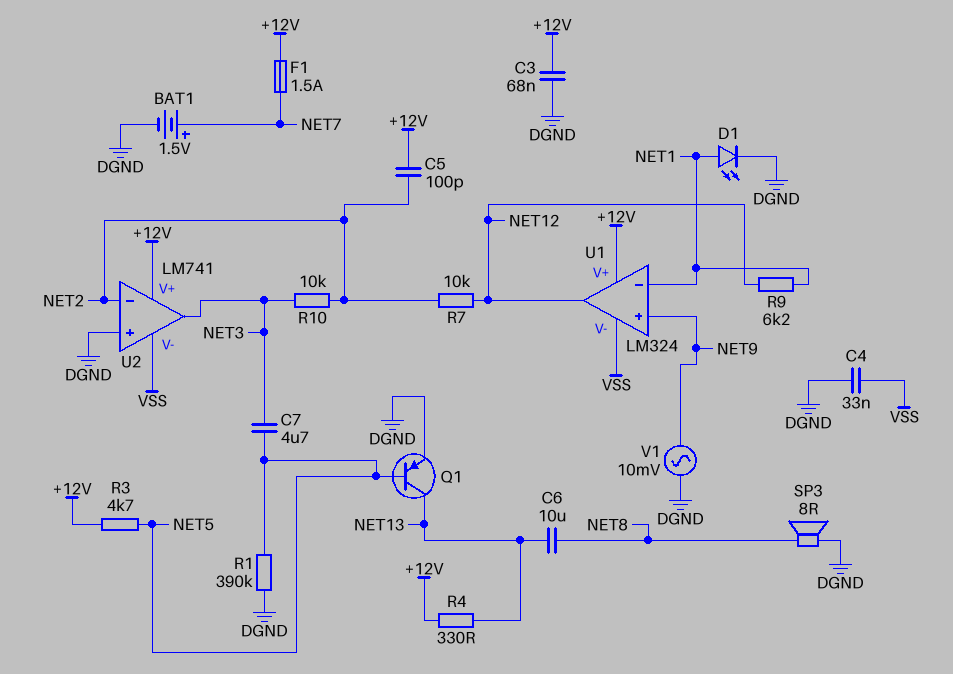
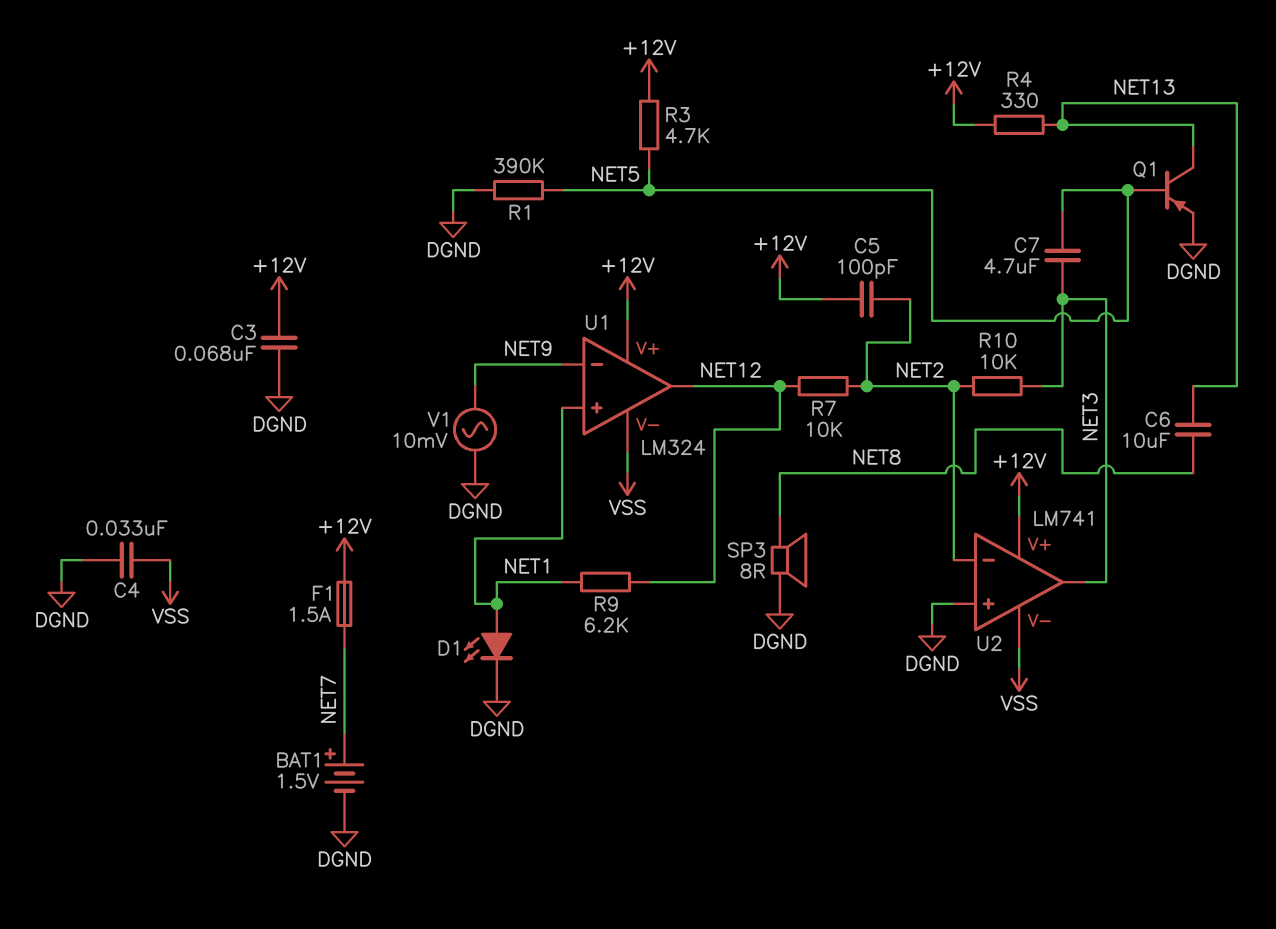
U1 pin in+: NET9 -> NET1
U1 pin in-: NET1 -> NET9

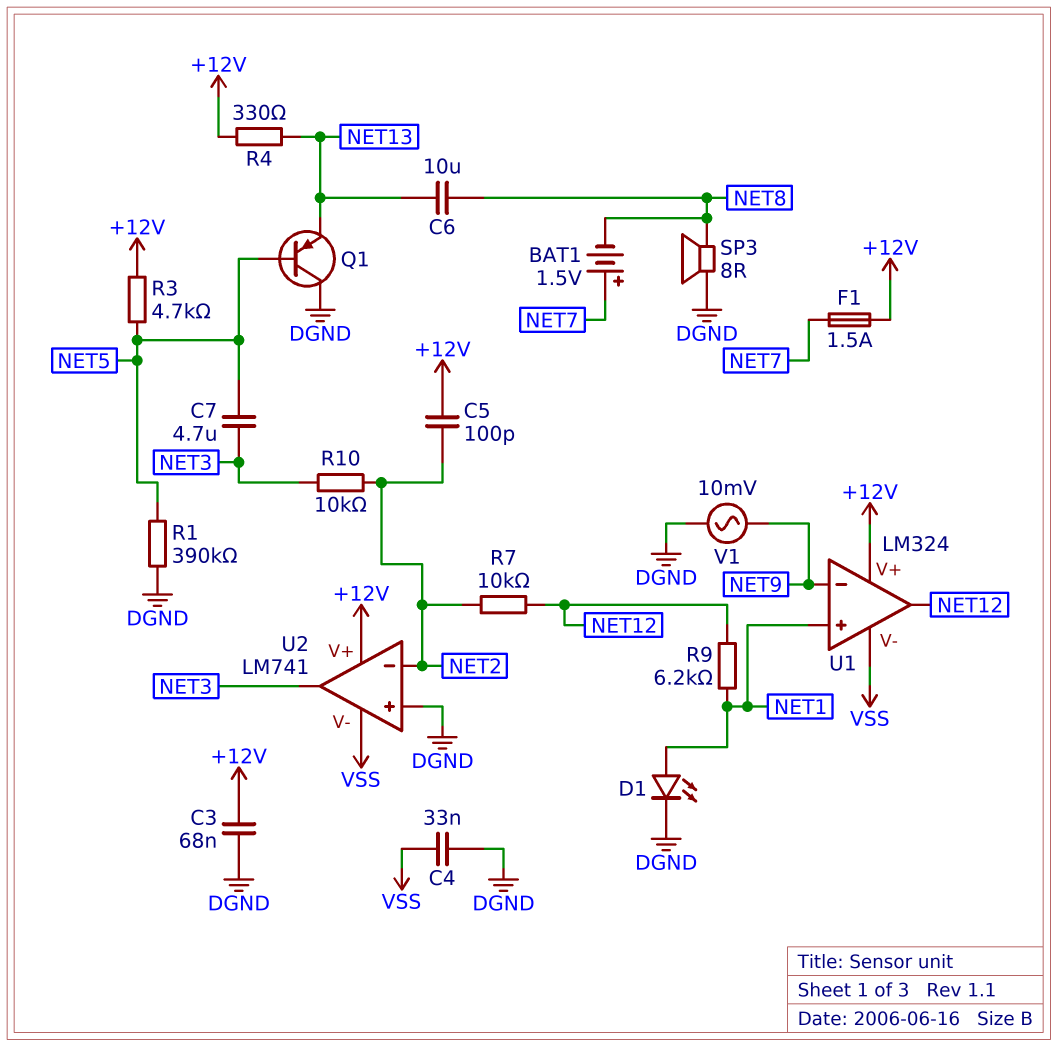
BAT1: 1.5V (plus NET7, minus DGND) -> 1.5V (plus NET7, minus NET8)
Q1: PNP (B NET5, C NET13, E DGND) -> PNP (B NET5, C DGND, E NET13)

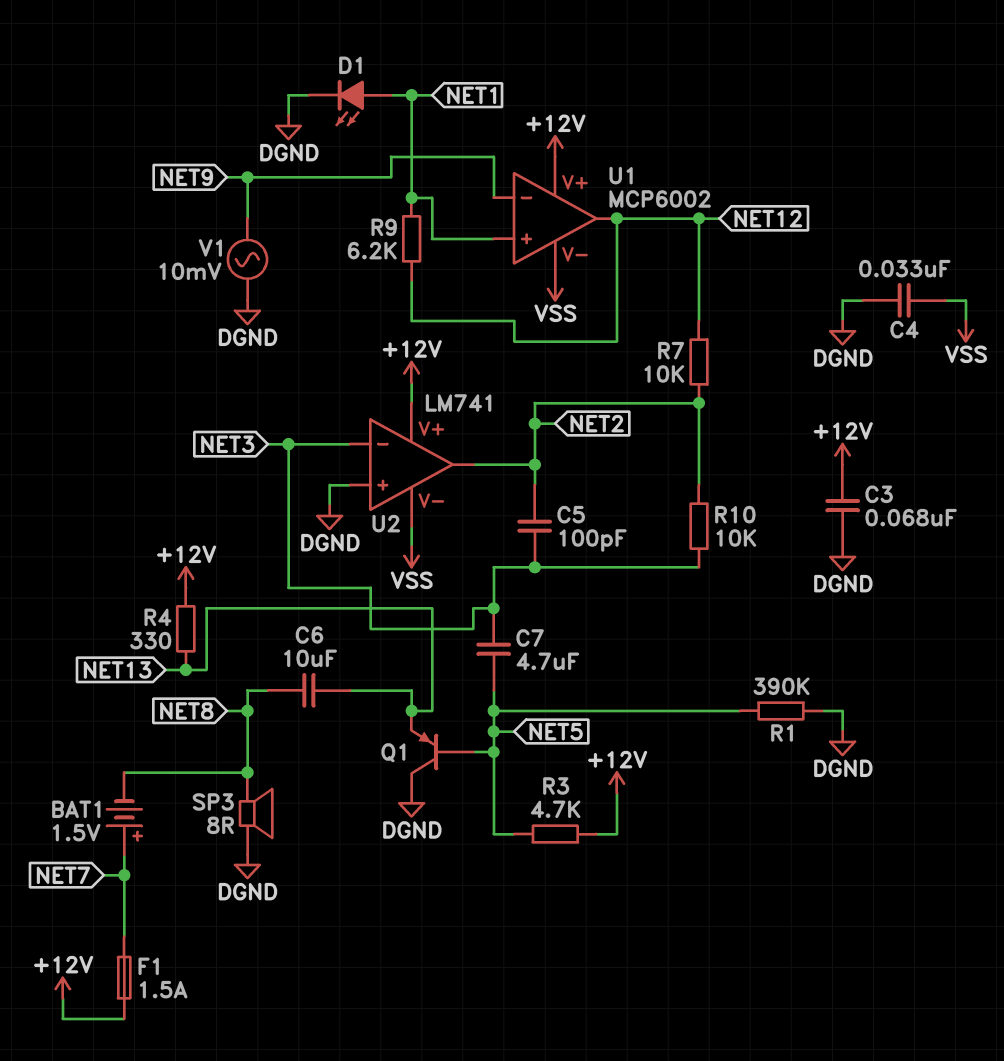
C5: 100pF (+12V, NET2) -> 100pF (NET2, NET3)
U1: LM324 -> MCP6002
U2 pin in-: NET2 -> NET3
U2 pin out: NET3 -> NET2

